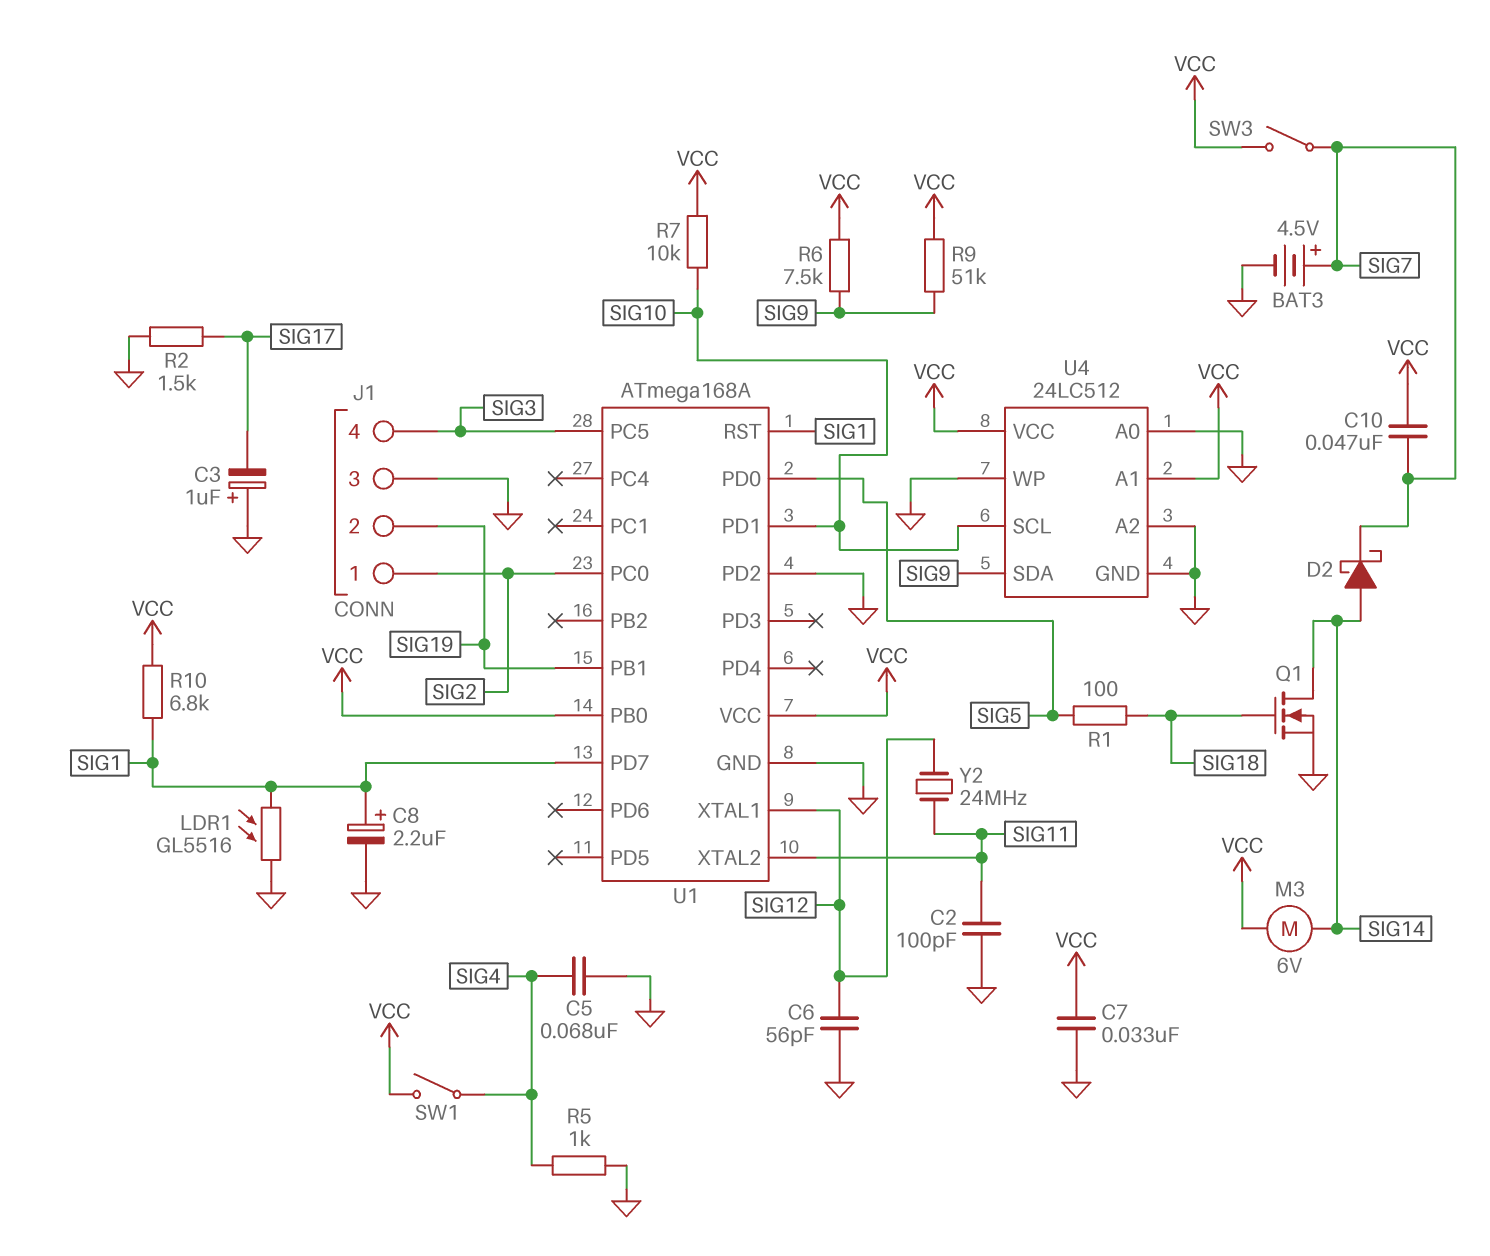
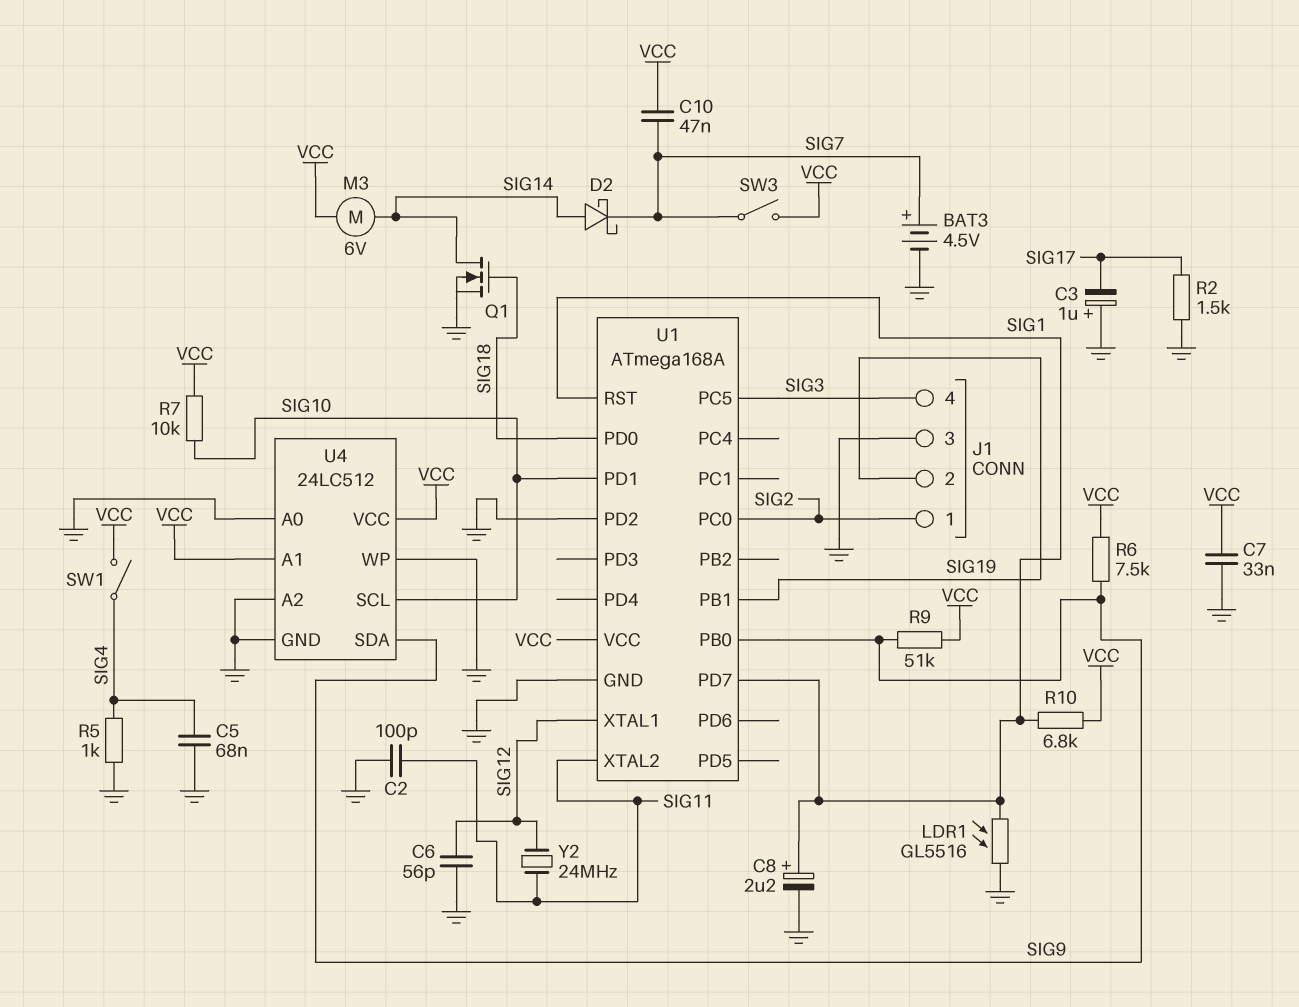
R1: 100 (SIG5, SIG18) -> none
U1 pin PB0: VCC -> SIG9
U1 pin PD0: SIG5 -> SIG18

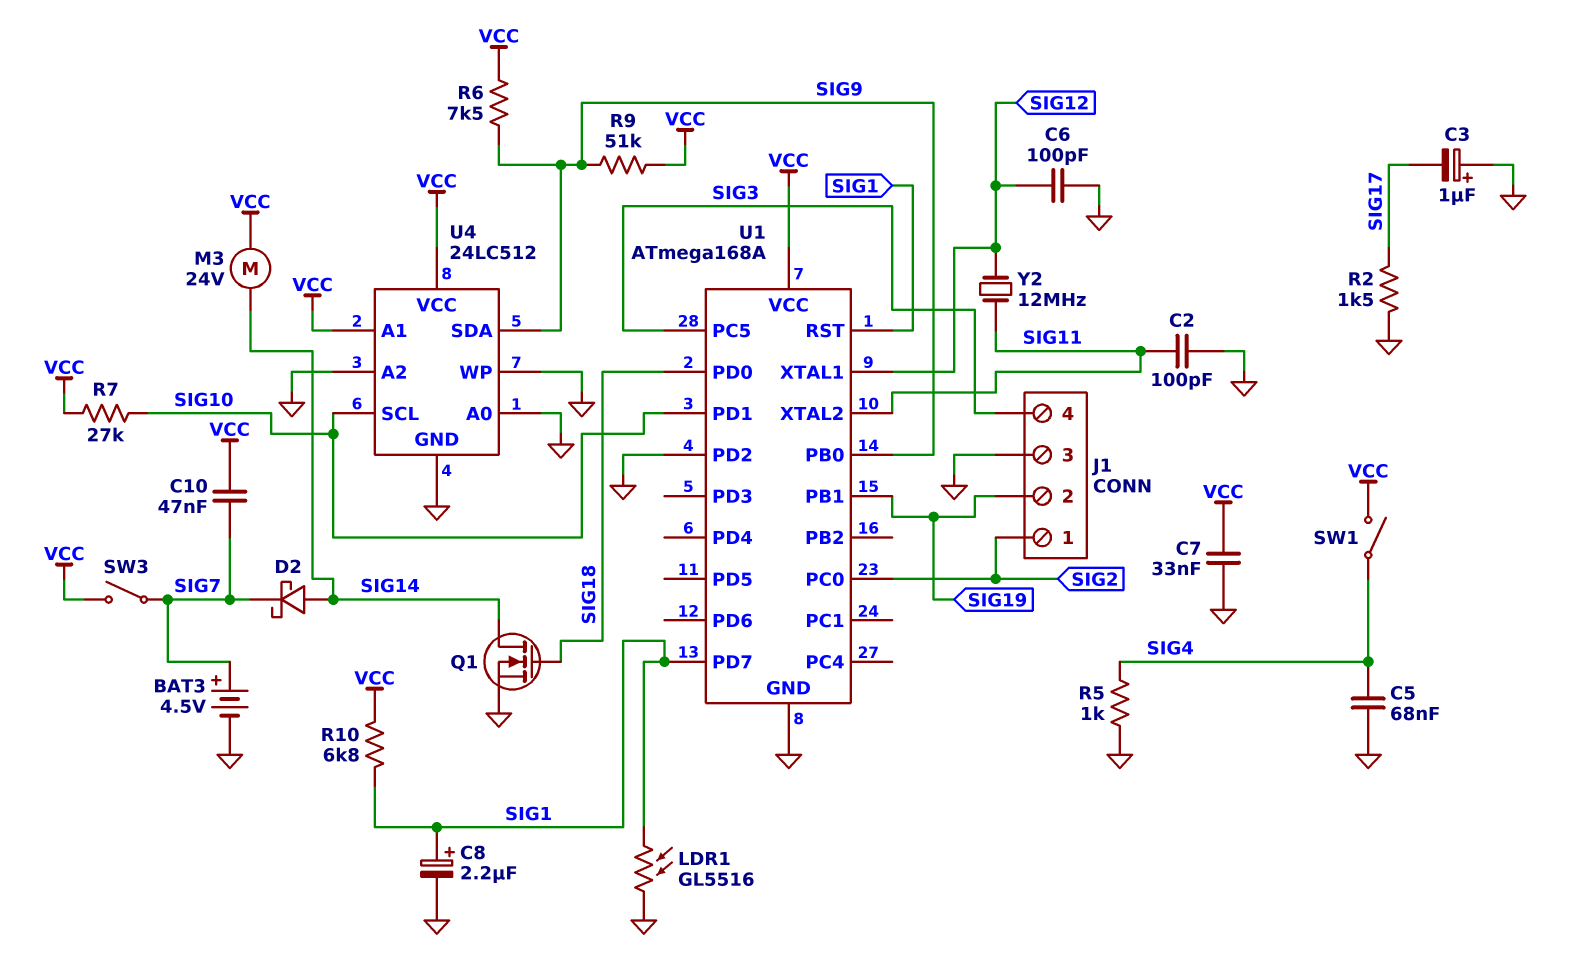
C6: 56pF (GND, SIG12) -> 100pF (GND, SIG12)
M3: motor 6V (SIG14, VCC) -> motor 24V (SIG14, VCC)
R7: 10k (SIG10, VCC) -> 27k (SIG10, VCC)
Y2: 24MHz (SIG11, SIG12) -> 12MHz (SIG11, SIG12)

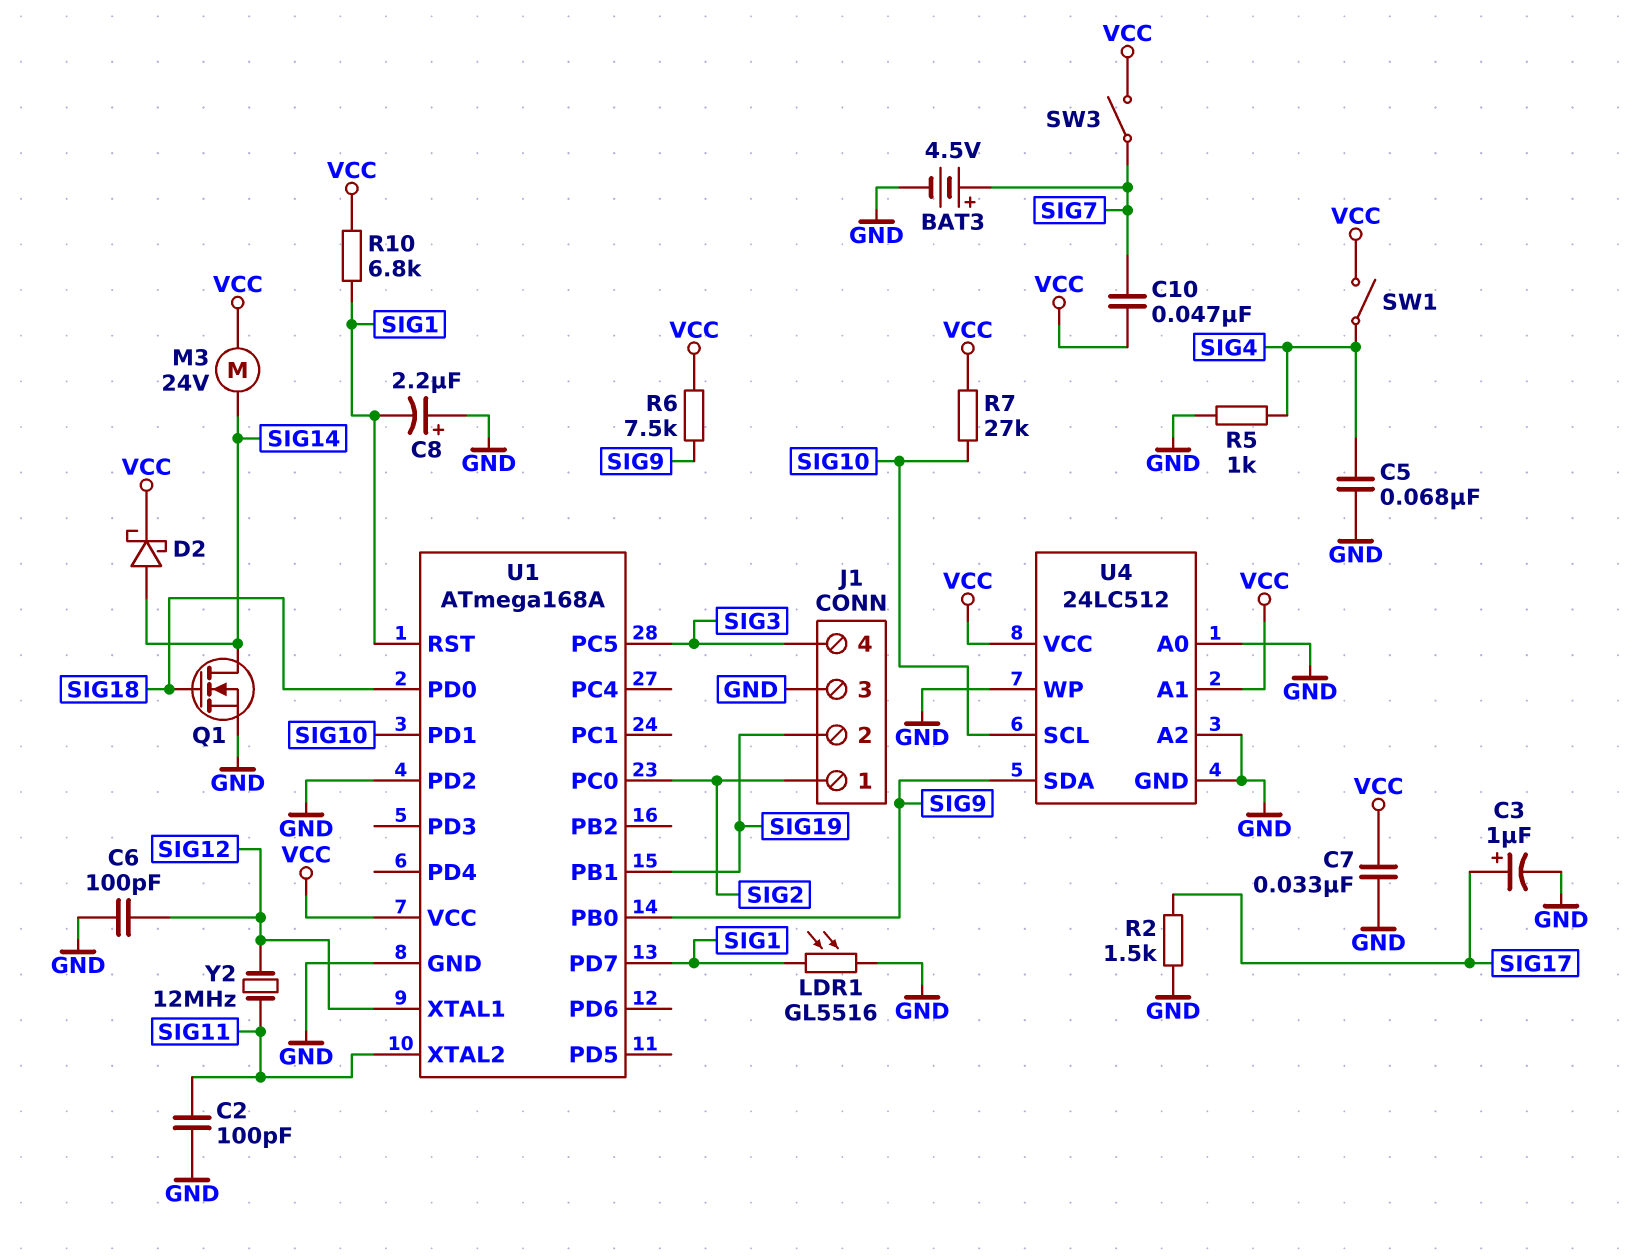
C3: 1uF (plus GND, minus SIG17) -> 1uF (plus SIG17, minus GND)
C8: 2.2uF (plus SIG1, minus GND) -> 2.2uF (plus GND, minus SIG1)
D2: schottky (A SIG14, K SIG7) -> schottky (A SIG14, K VCC)
R9: 51k (SIG9, VCC) -> none

